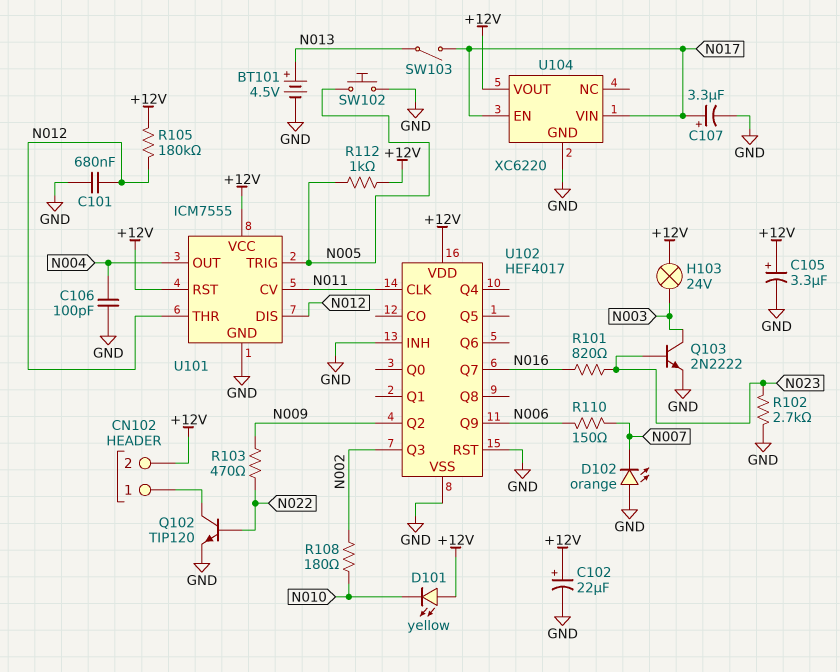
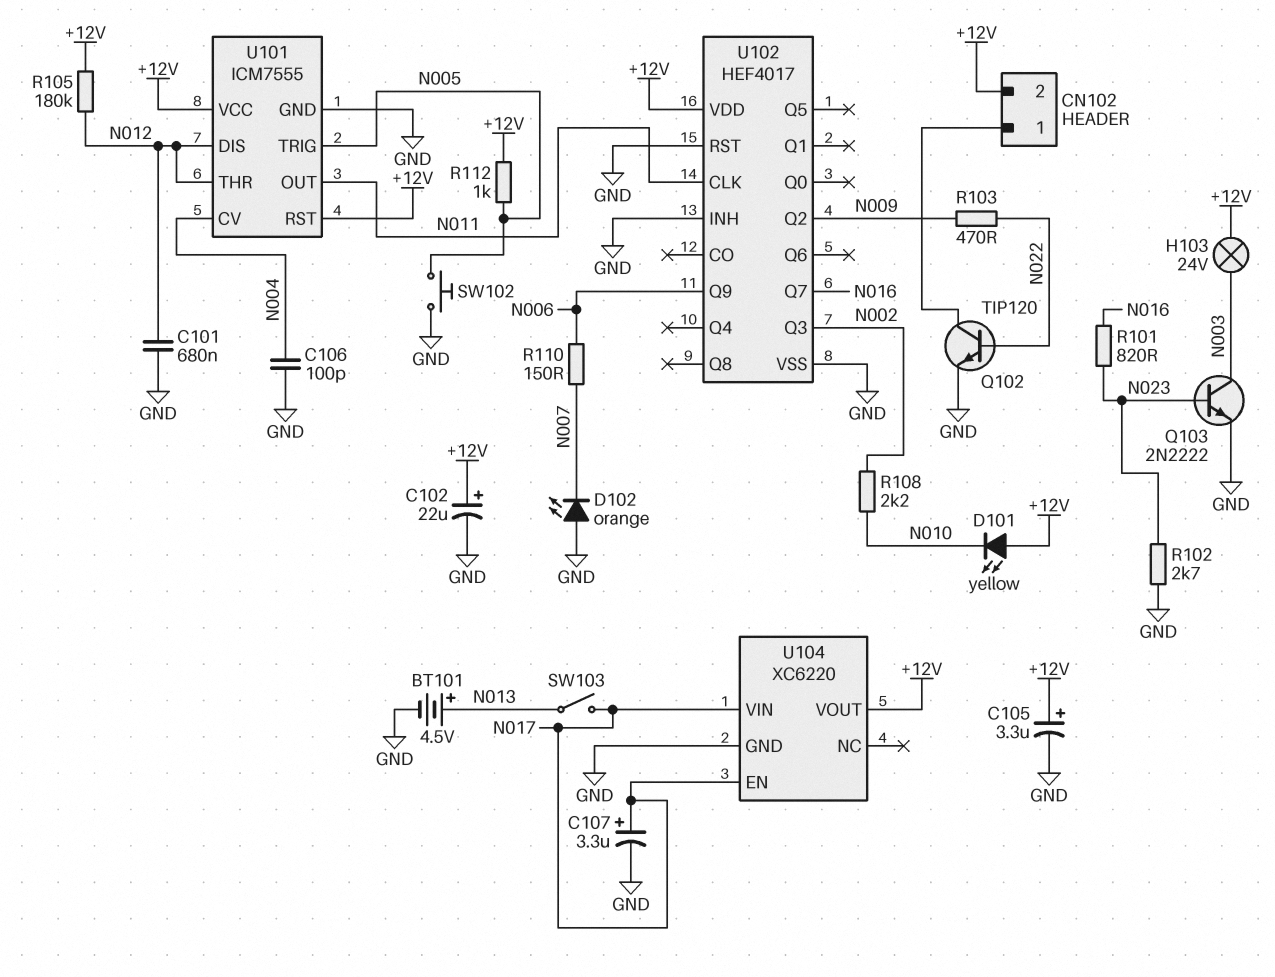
R108: 180 (N002, N010) -> 2.2k (N002, N010)
U101 pin CV: N011 -> N004
U101 pin OUT: N004 -> N011

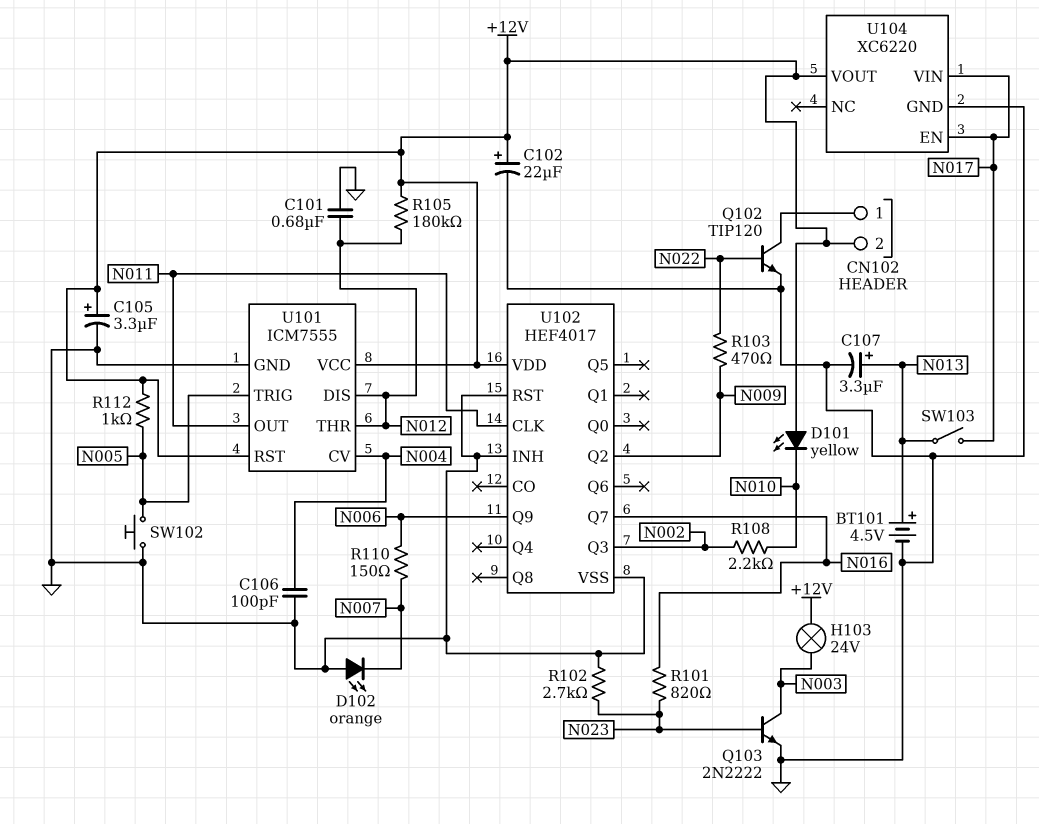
C107: 3.3uF (plus N017, minus GND) -> 3.3uF (plus N013, minus GND)

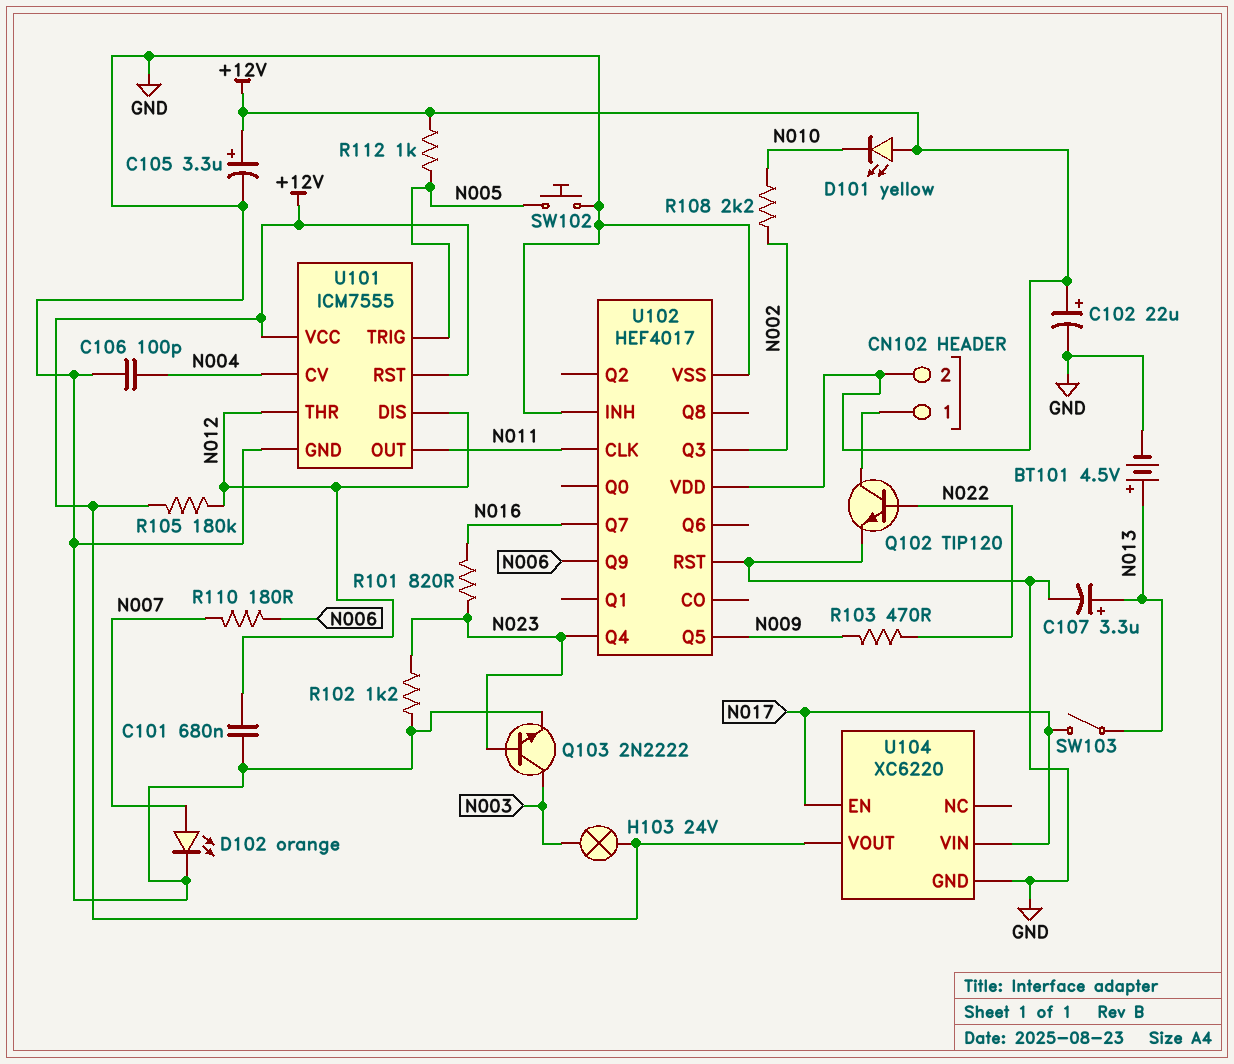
D102: LED orange (A GND, K N007) -> LED orange (A N007, K GND)
R102: 2.7k (GND, N023) -> 1.2k (GND, N023)
R110: 150 (N006, N007) -> 180 (N006, N007)
U102 pin Q2: N009 -> none
U102 pin Q4: none -> N023
U102 pin Q5: none -> N009

